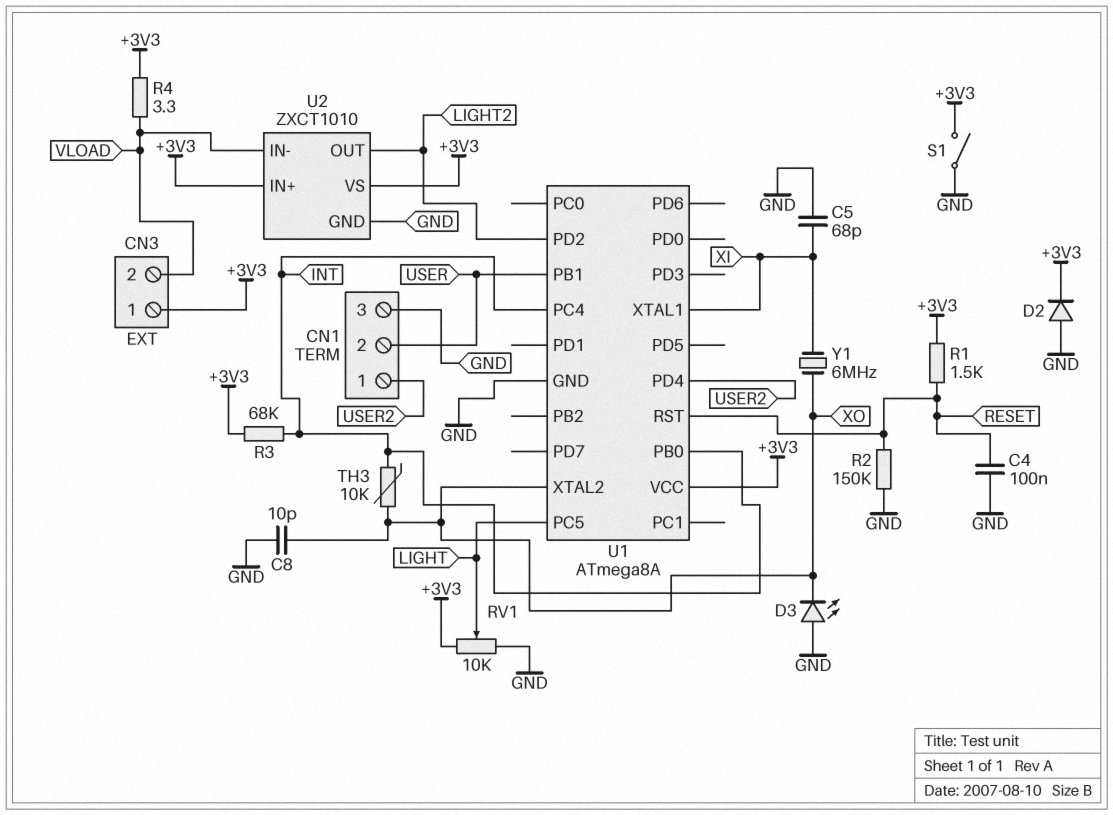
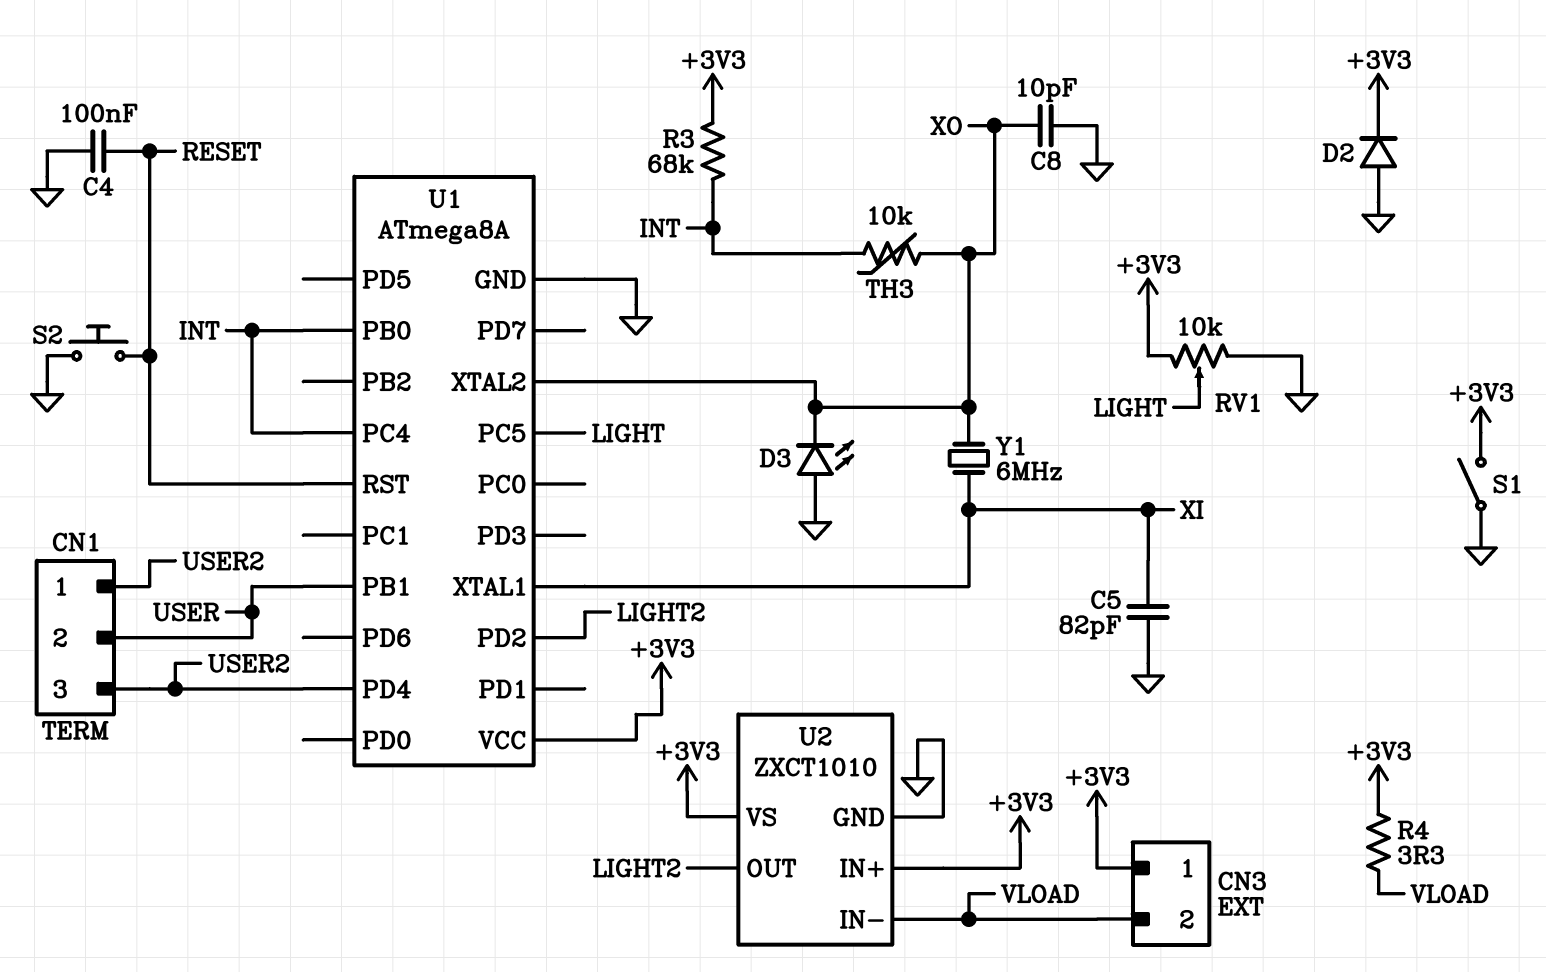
C5: 68pF (GND, XI) -> 82pF (GND, XI)
CN1 pin 3: GND -> USER2
R1: 1.5k (+3V3, RESET) -> none
R2: 150k (GND, RESET) -> none
S2: none -> button (GND, RESET)

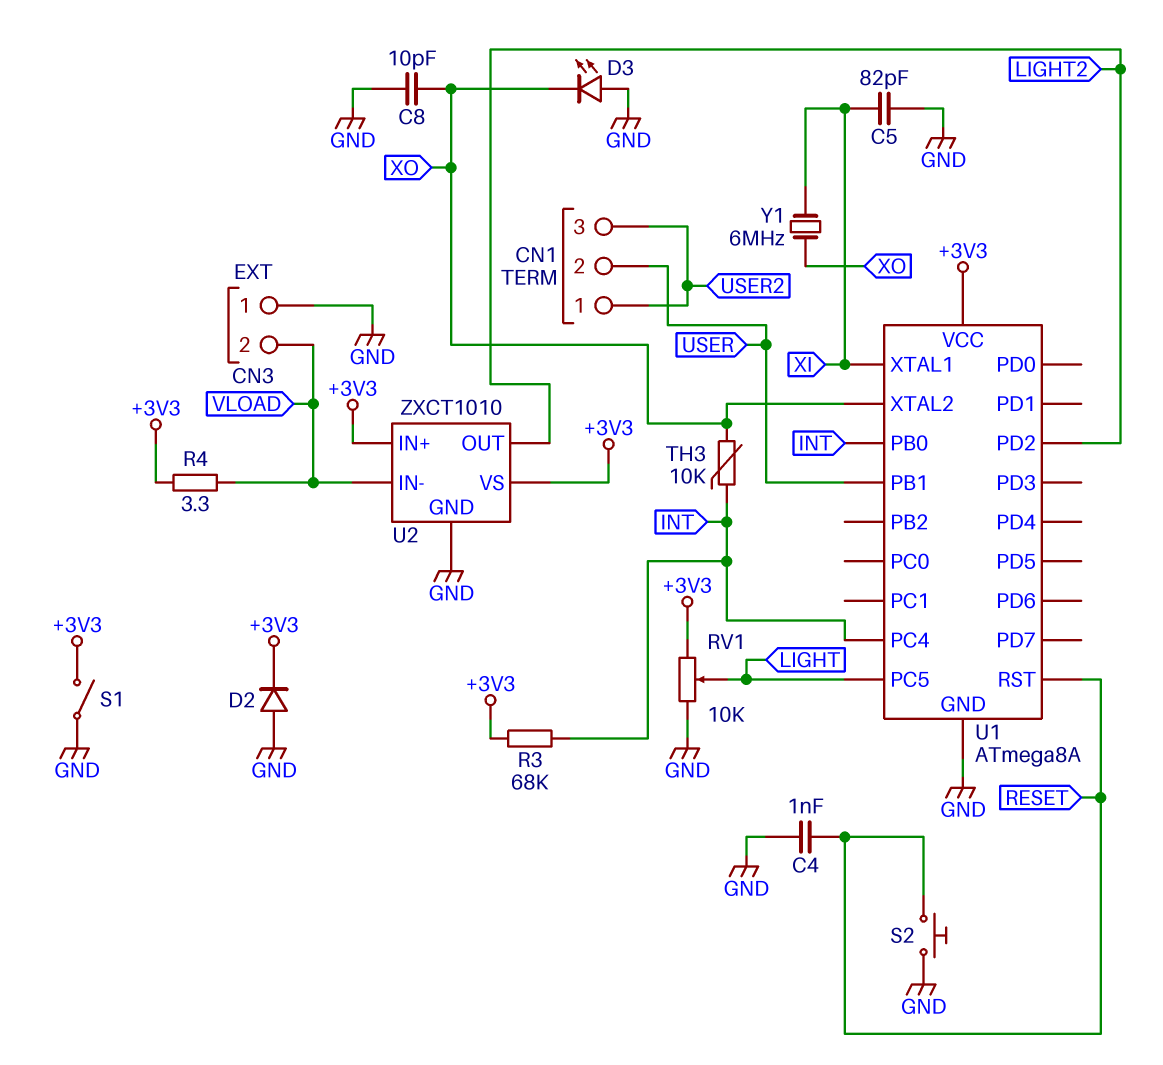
C4: 100nF (GND, RESET) -> 1nF (GND, RESET)
CN3 pin 1: +3V3 -> GND
U1 pin PD4: USER2 -> none

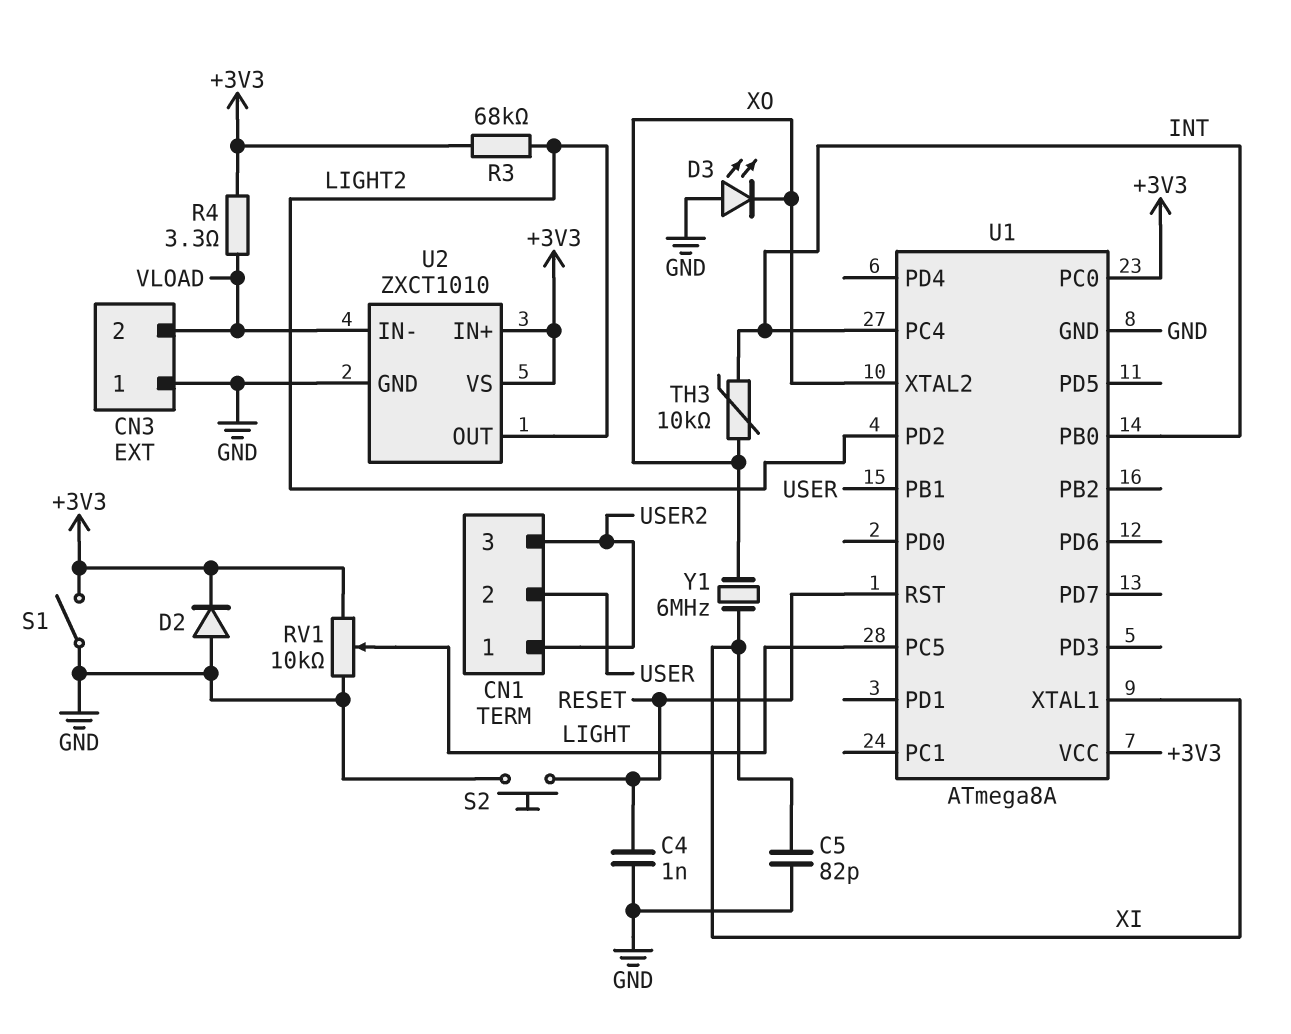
C8: 10pF (GND, XO) -> none
R3: 68k (+3V3, INT) -> 68k (+3V3, LIGHT2)
U1 pin PC0: none -> +3V3

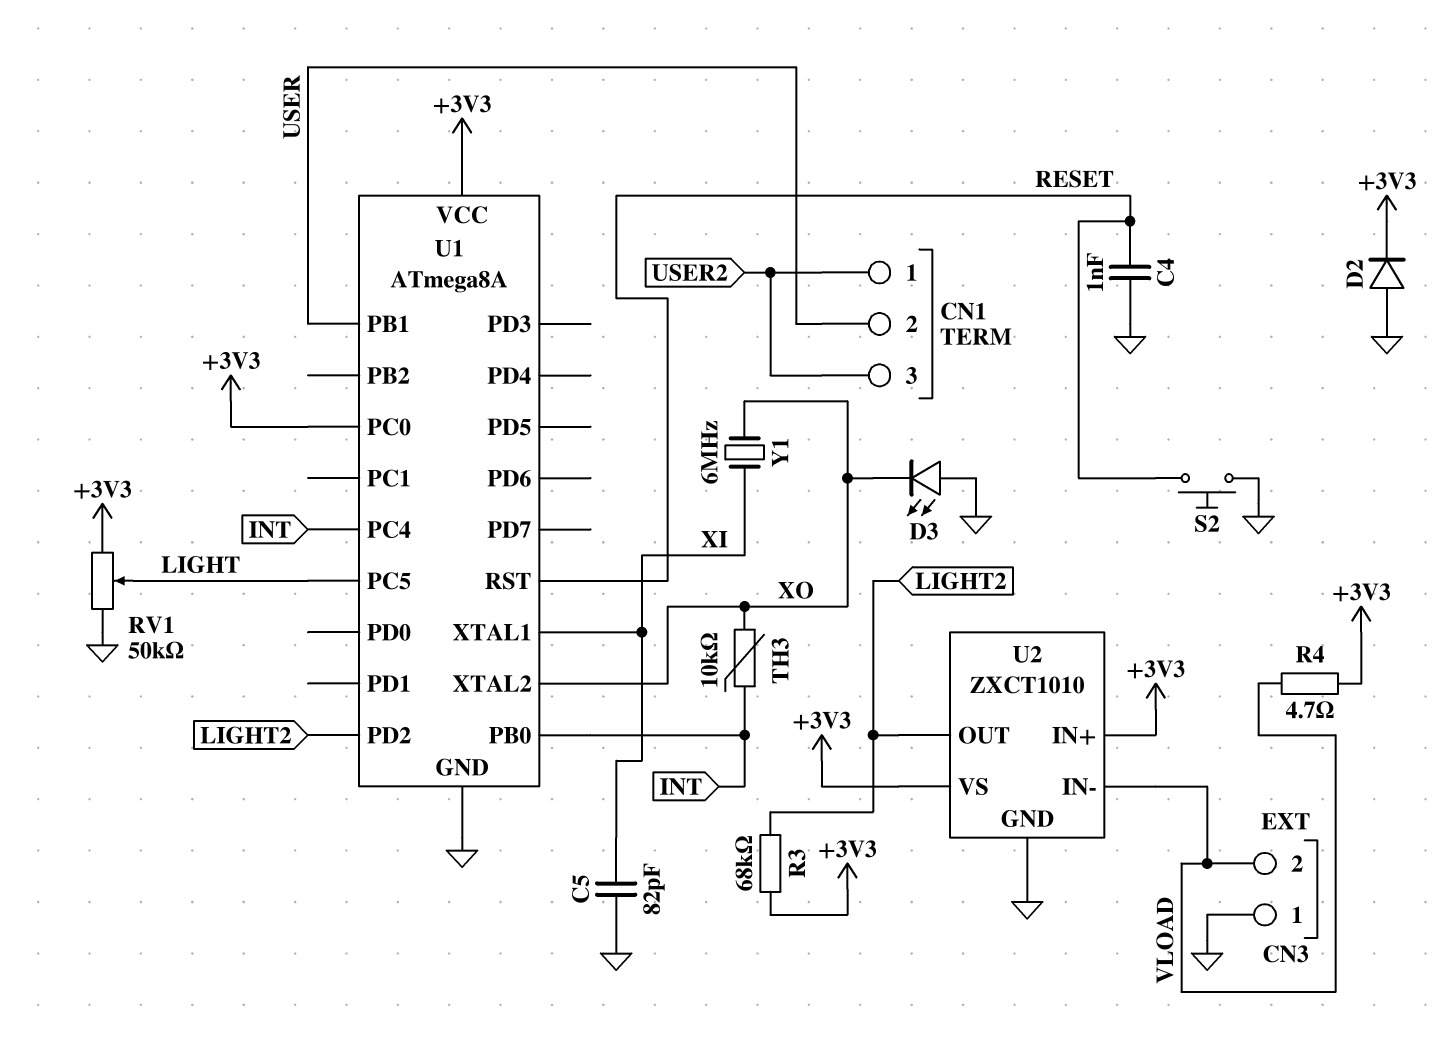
R4: 3.3 (+3V3, VLOAD) -> 4.7 (+3V3, VLOAD)
RV1: 10k (+3V3, GND, wiper LIGHT) -> 50k (+3V3, GND, wiper LIGHT)
S1: switch (+3V3, GND) -> none

